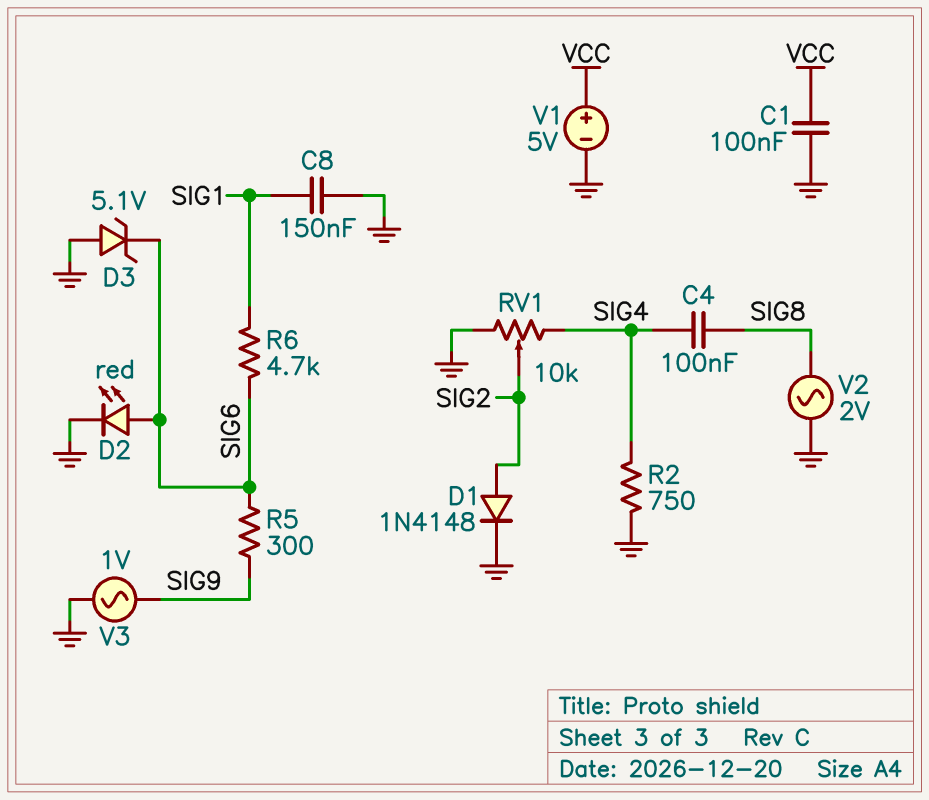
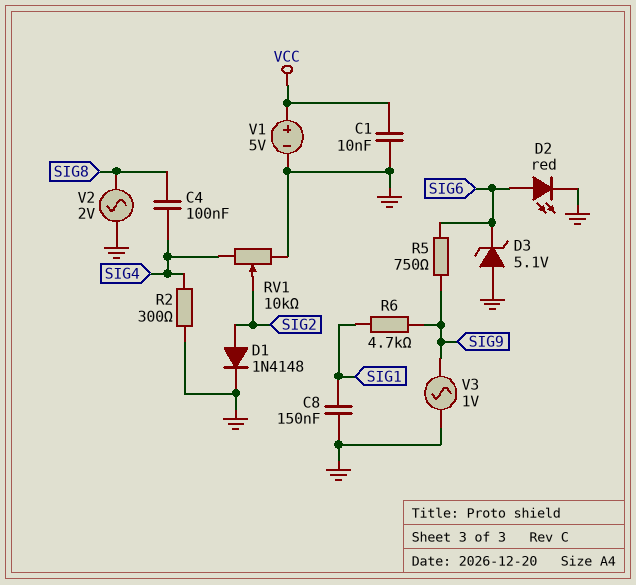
C1: 100nF (GND, VCC) -> 10nF (GND, VCC)
R2: 750 (GND, SIG4) -> 300 (GND, SIG4)
R5: 300 (SIG6, SIG9) -> 750 (SIG6, SIG9)
R6: 4.7k (SIG1, SIG6) -> 4.7k (SIG1, SIG9)

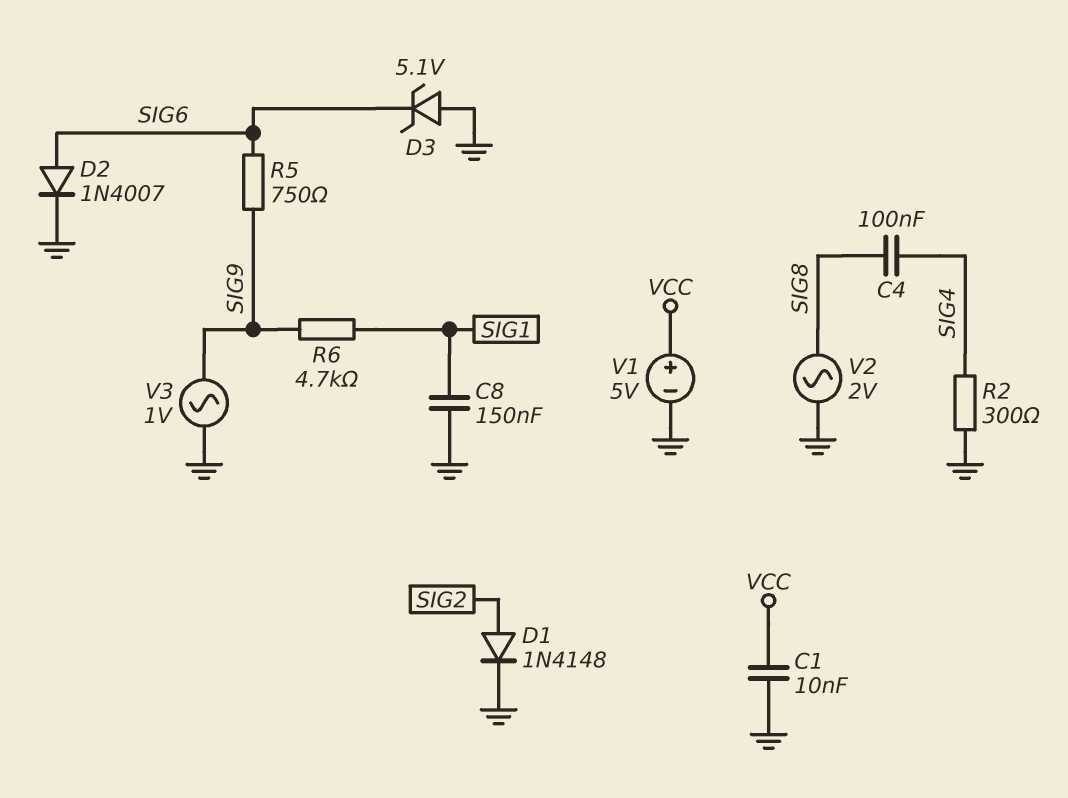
D2: LED red (A SIG6, K GND) -> diode 1N4007 (A SIG6, K GND)
RV1: 10k (GND, SIG4, wiper SIG2) -> none

